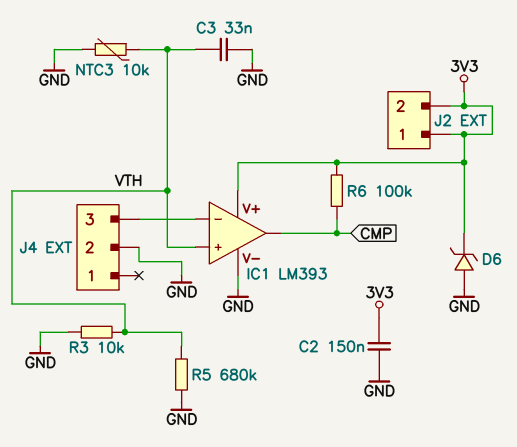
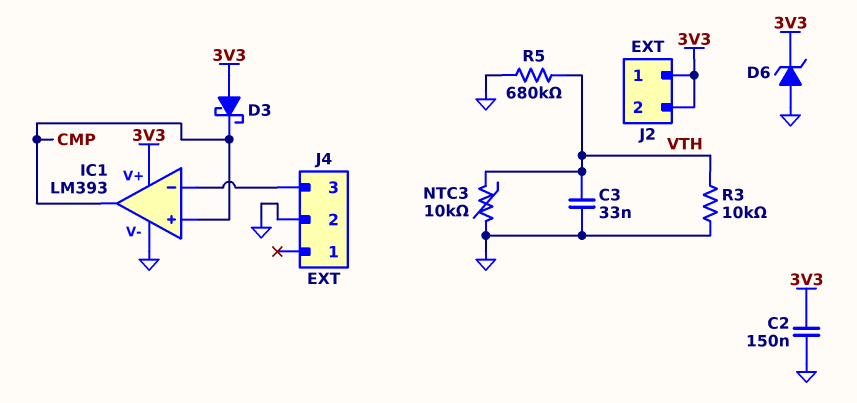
D3: none -> schottky (A 3V3, K CMP)
IC1 pin in+: VTH -> CMP
R6: 100k (3V3, CMP) -> none

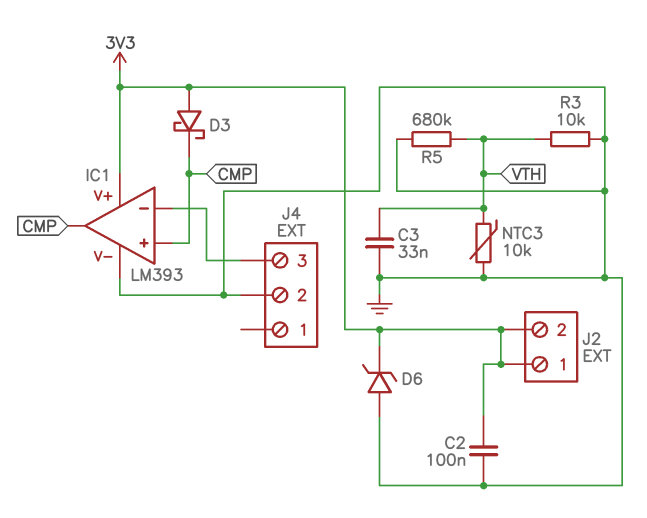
C2: 150nF (3V3, GND) -> 100nF (3V3, GND)

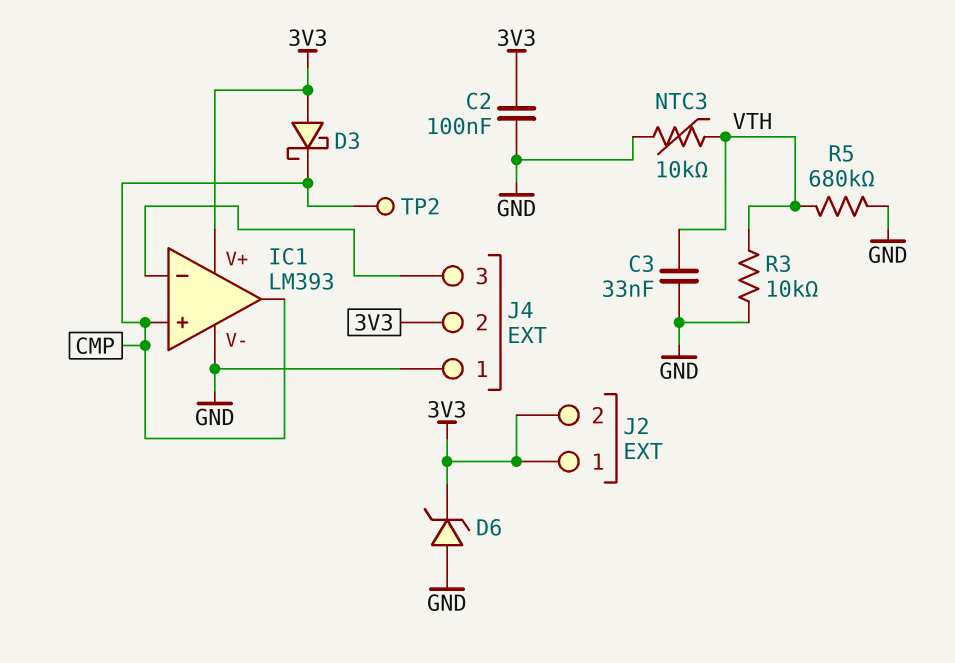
J4 pin 1: none -> GND
J4 pin 2: GND -> 3V3
TP2: none -> test point (CMP)

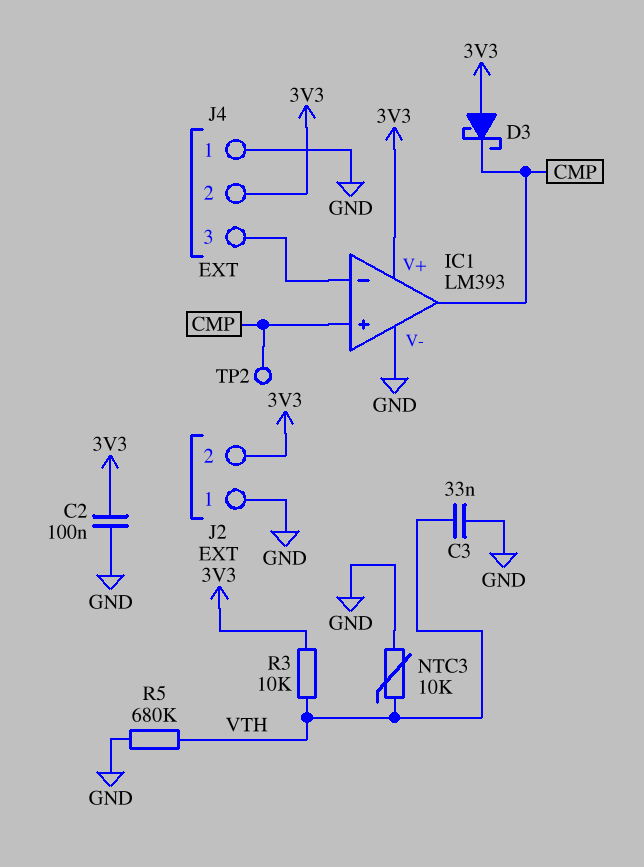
D6: zener (A GND, K 3V3) -> none
J2 pin 1: 3V3 -> GND
R3: 10k (GND, VTH) -> 10k (3V3, VTH)

